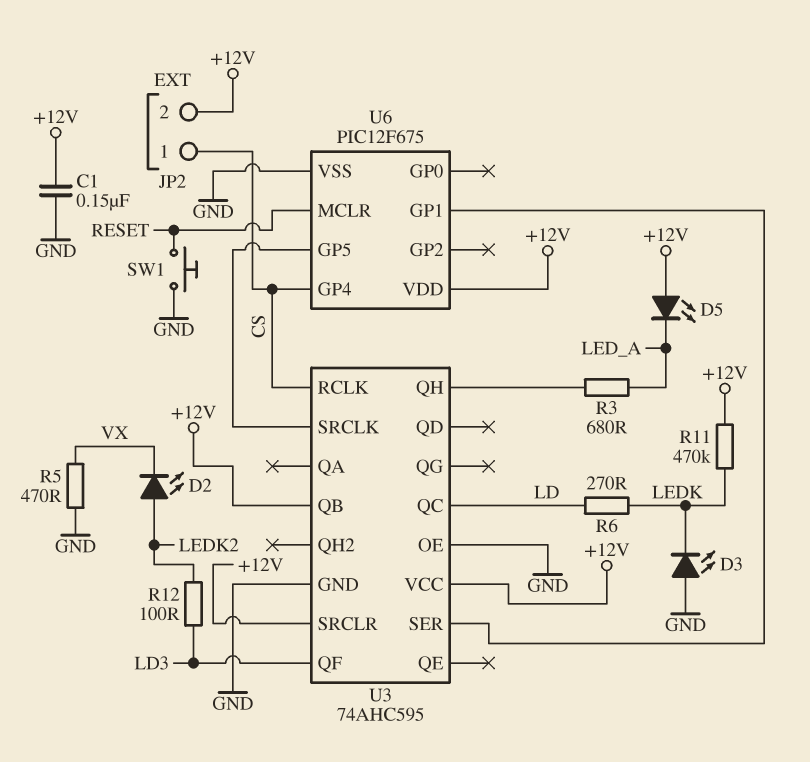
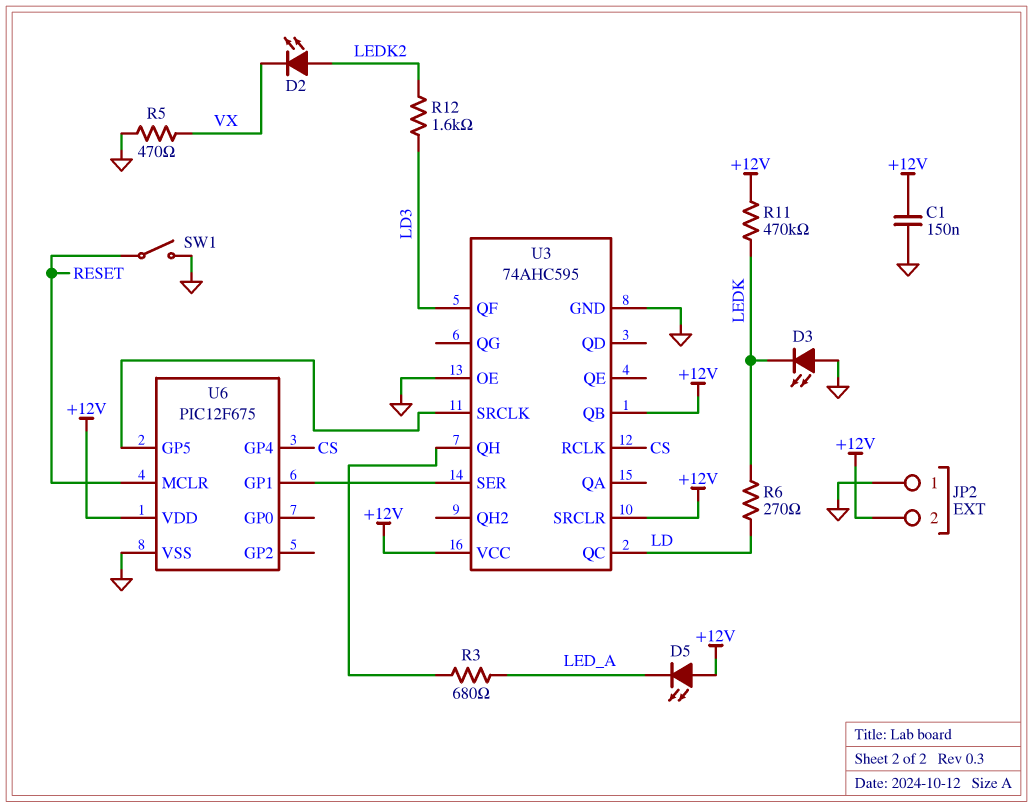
JP2 pin 1: CS -> GND
R12: 100 (LD3, LEDK2) -> 1.6k (LD3, LEDK2)
SW1: button (GND, RESET) -> switch (GND, RESET)

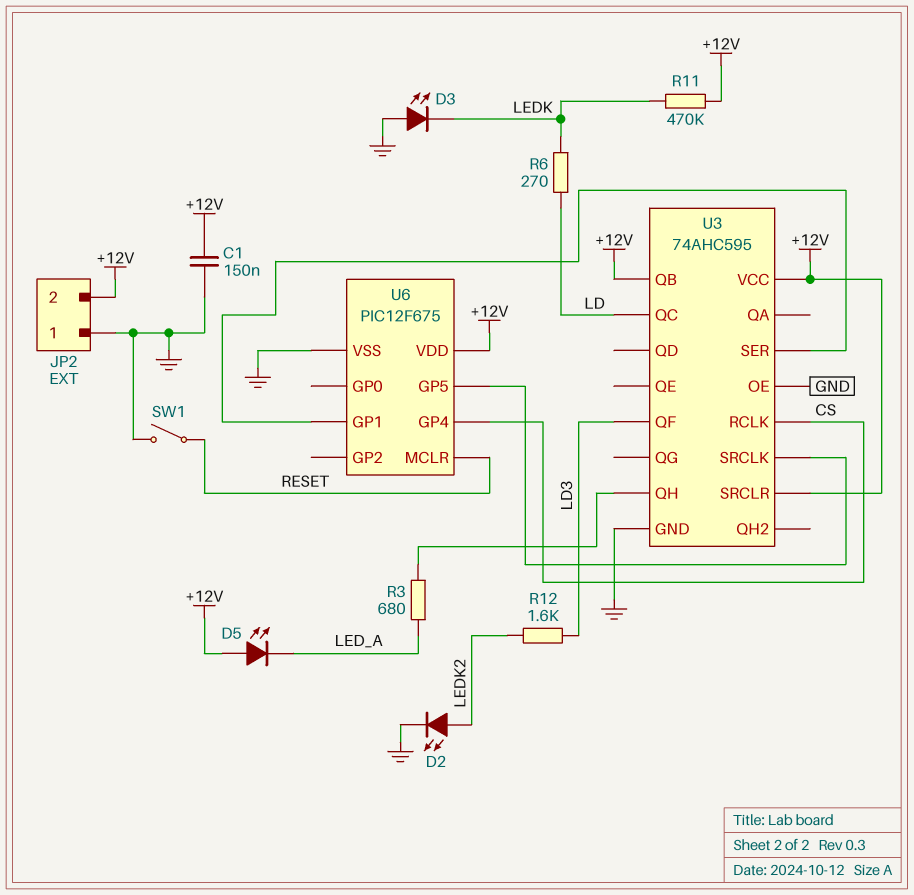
D2: LED (A LEDK2, K VX) -> LED (A LEDK2, K GND)
R5: 470 (GND, VX) -> none

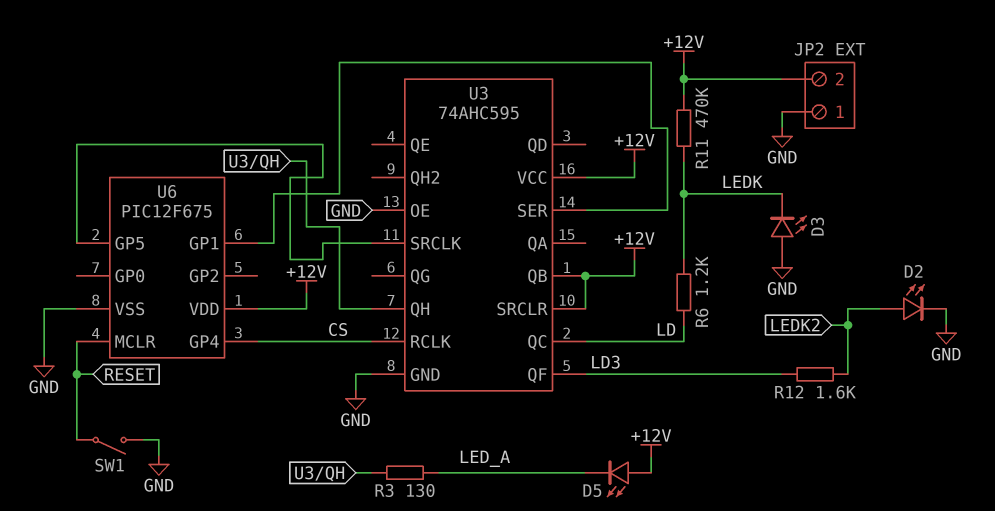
C1: 150nF (+12V, GND) -> none
R3: 680 (LED_A, U3/QH) -> 130 (LED_A, U3/QH)
R6: 270 (LD, LEDK) -> 1.2k (LD, LEDK)

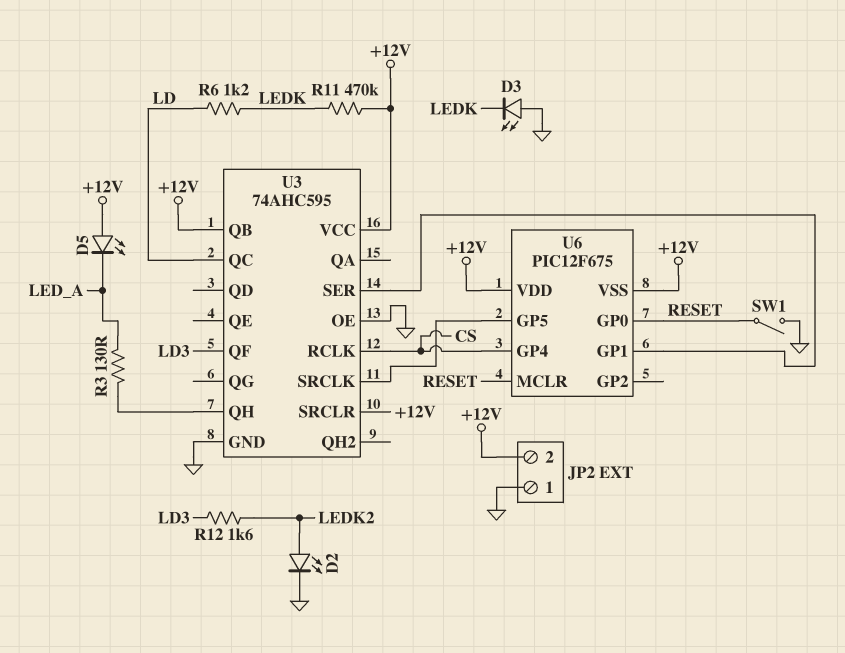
U6 pin GP0: none -> RESET
U6 pin VSS: GND -> +12V

